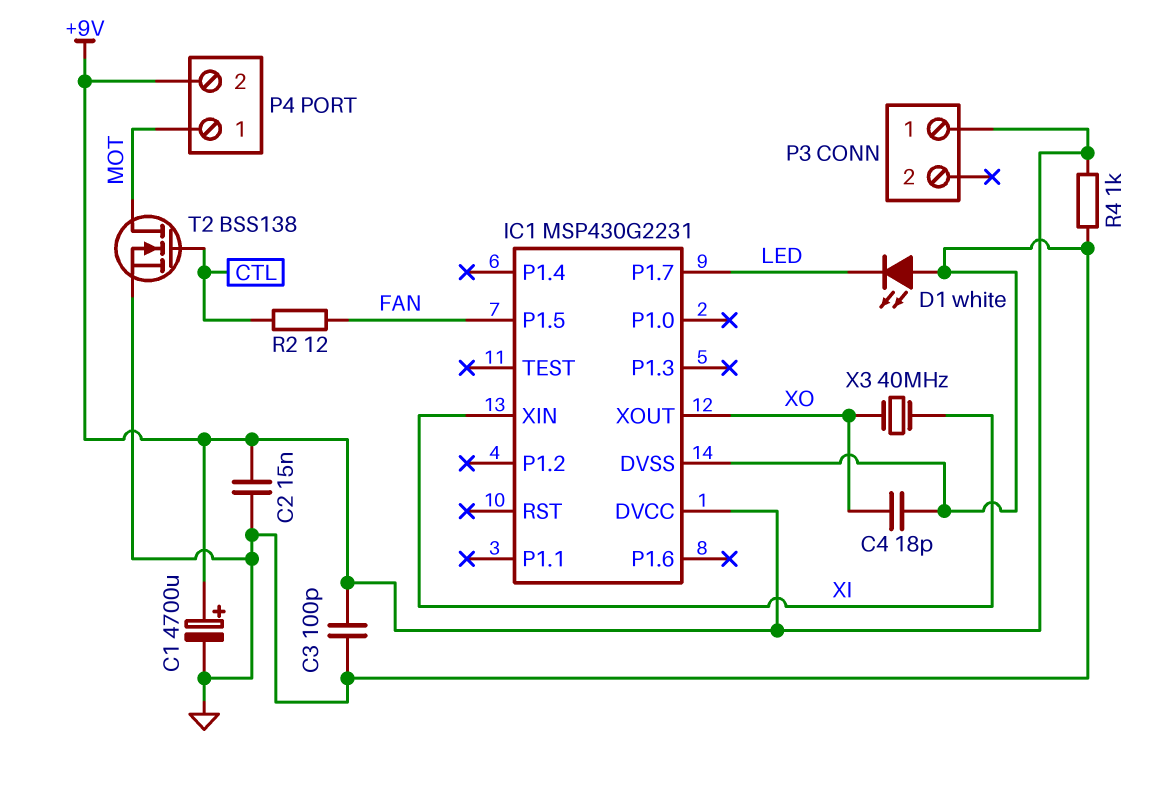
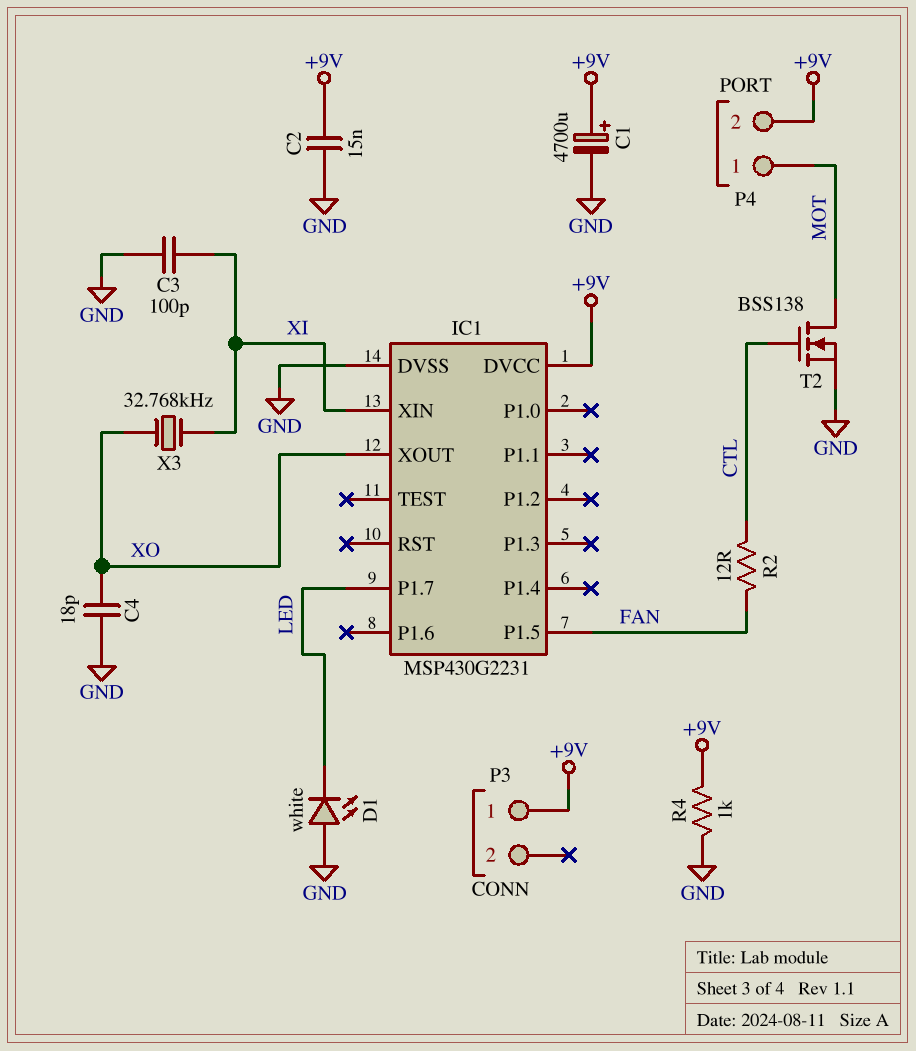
C3: 100pF (+9V, GND) -> 100pF (GND, XI)
X3: 40MHz (XI, XO) -> 32.768kHz (XI, XO)

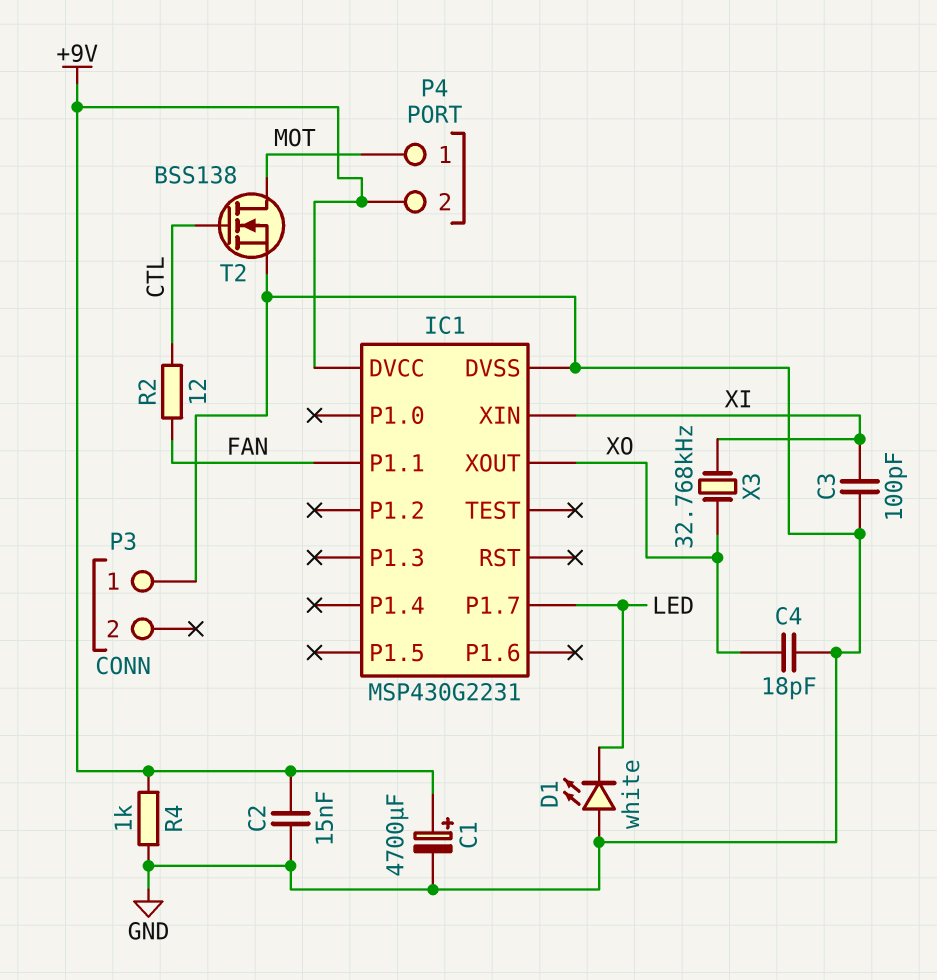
IC1 pin P1.1: none -> FAN
IC1 pin P1.5: FAN -> none
P3 pin 1: +9V -> GND

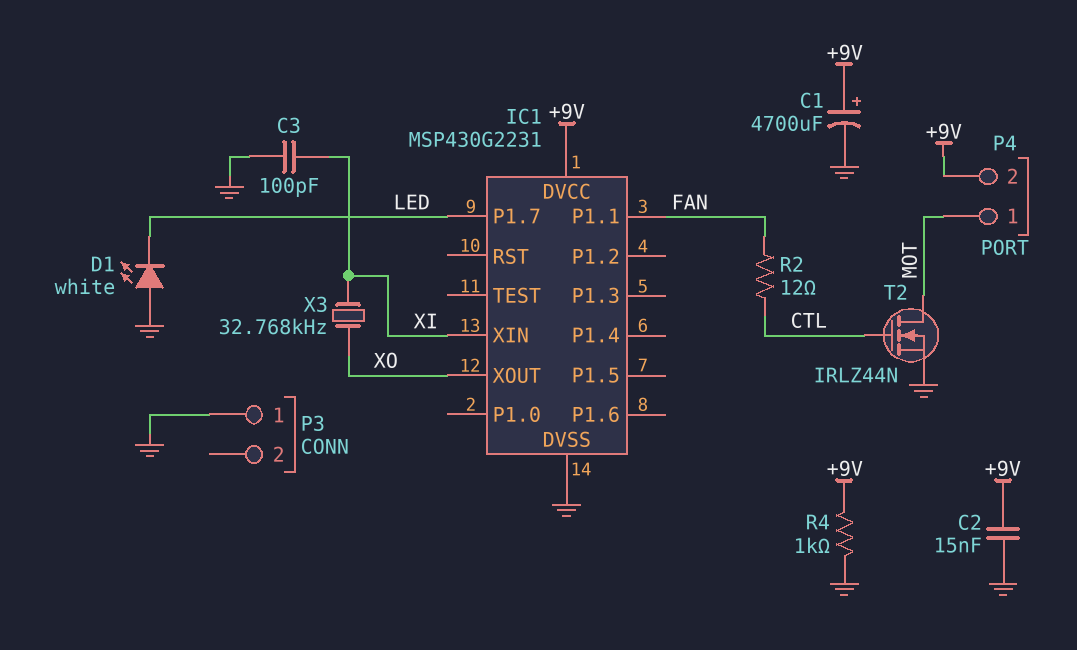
C4: 18pF (GND, XO) -> none
T2: NMOS BSS138 (G CTL, D MOT, S GND) -> NMOS IRLZ44N (G CTL, D MOT, S GND)

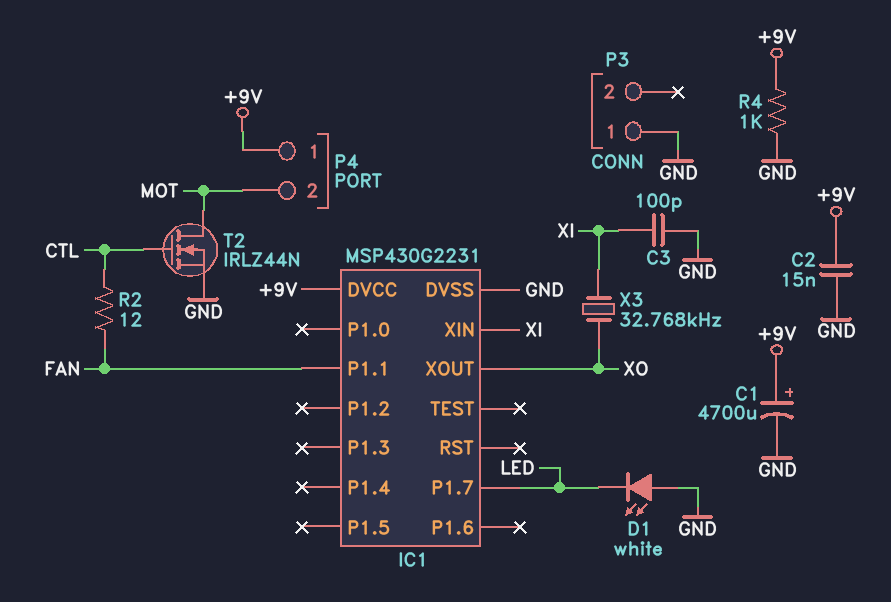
P4 pin 1: MOT -> +9V
P4 pin 2: +9V -> MOT

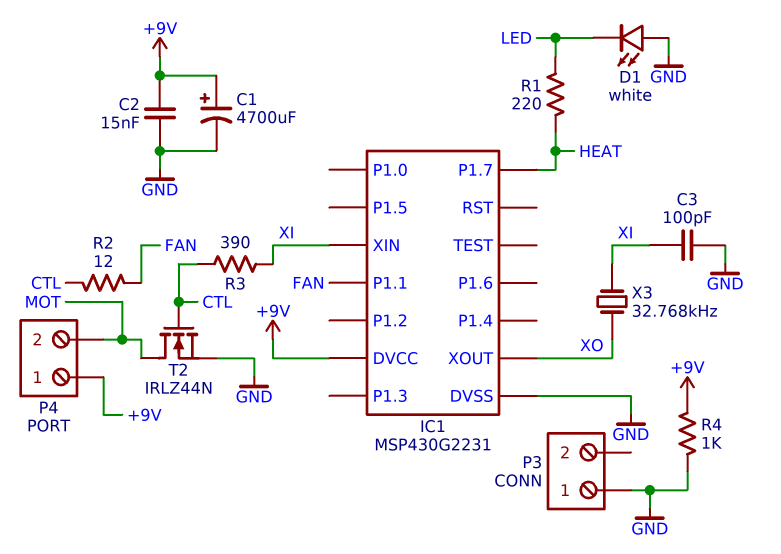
IC1 pin P1.7: LED -> HEAT
R1: none -> 220 (HEAT, LED)
R3: none -> 390 (CTL, XI)

